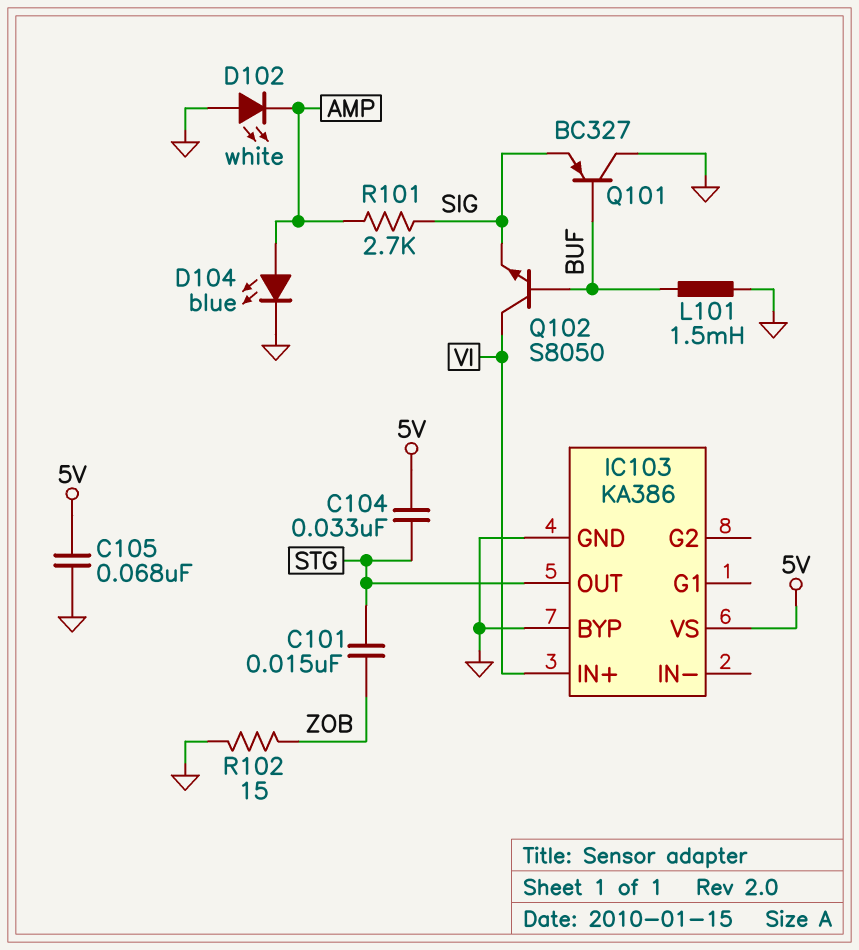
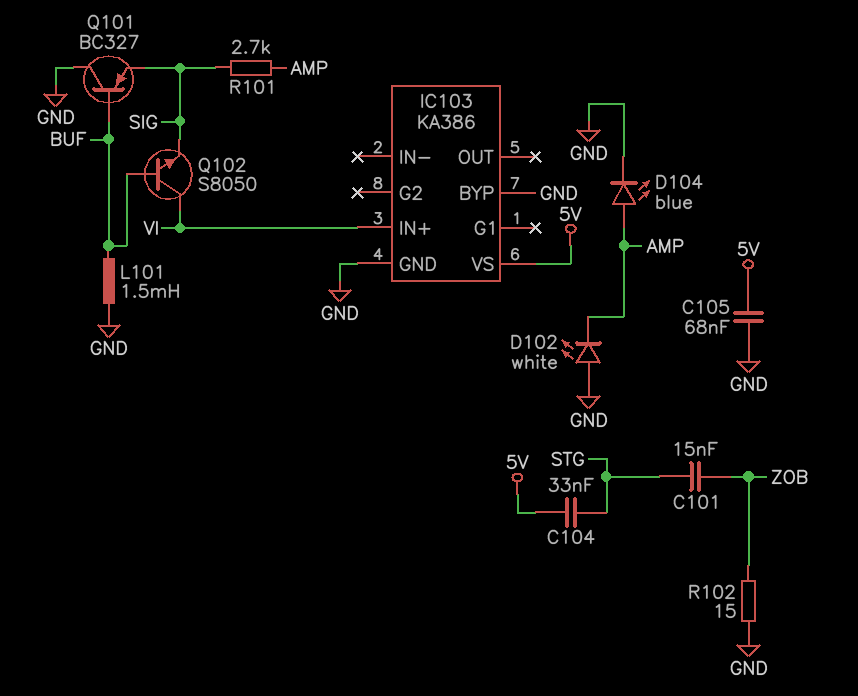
IC103 pin OUT: STG -> none

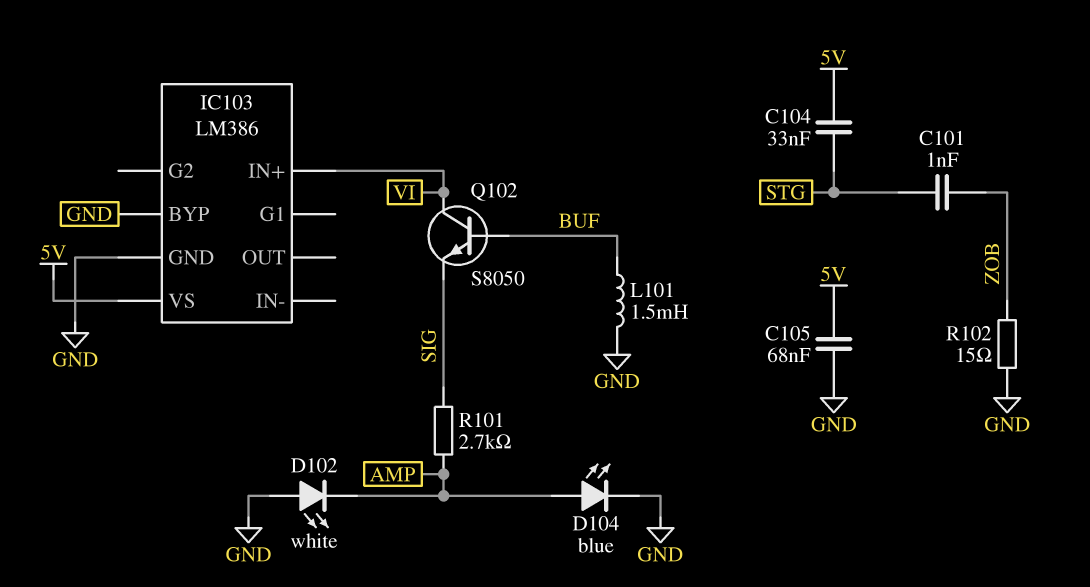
C101: 15nF (STG, ZOB) -> 1nF (STG, ZOB)
IC103: KA386 -> LM386
Q101: PNP BC327 (B BUF, C GND, E SIG) -> none

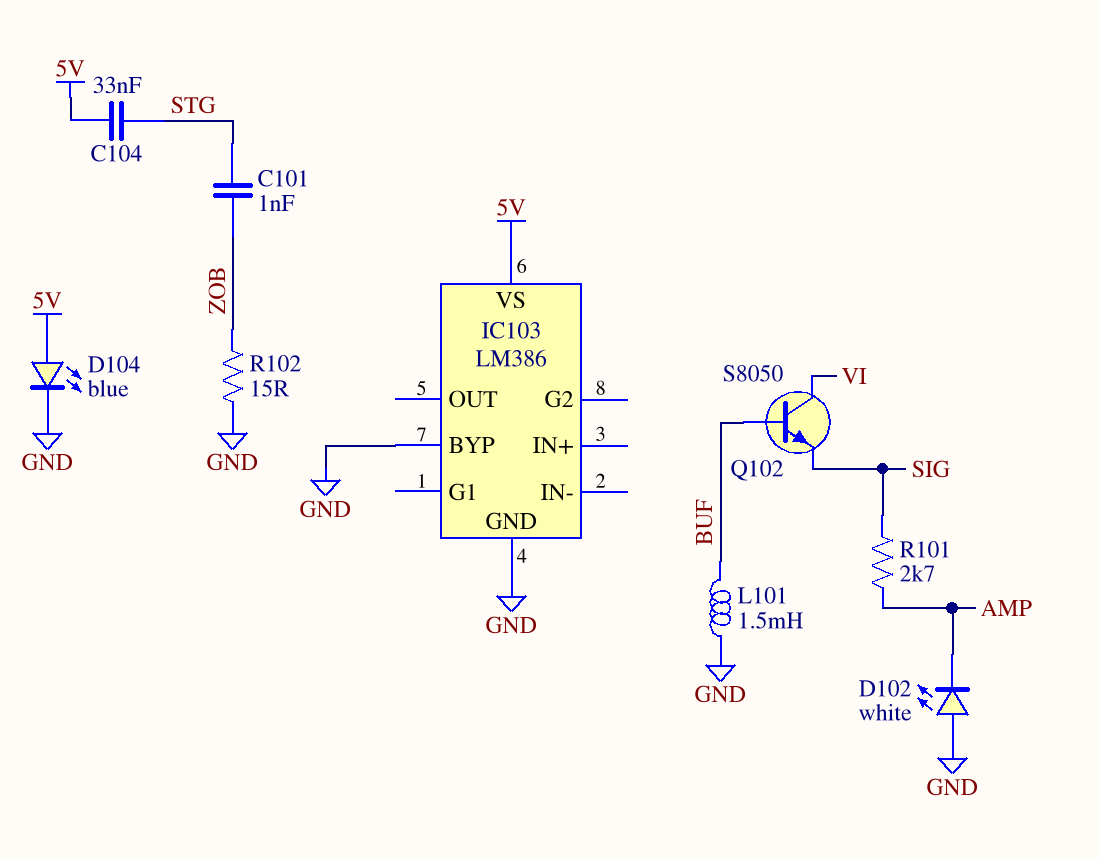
C105: 68nF (5V, GND) -> none
D104: LED blue (A AMP, K GND) -> LED blue (A 5V, K GND)
IC103 pin IN+: VI -> none

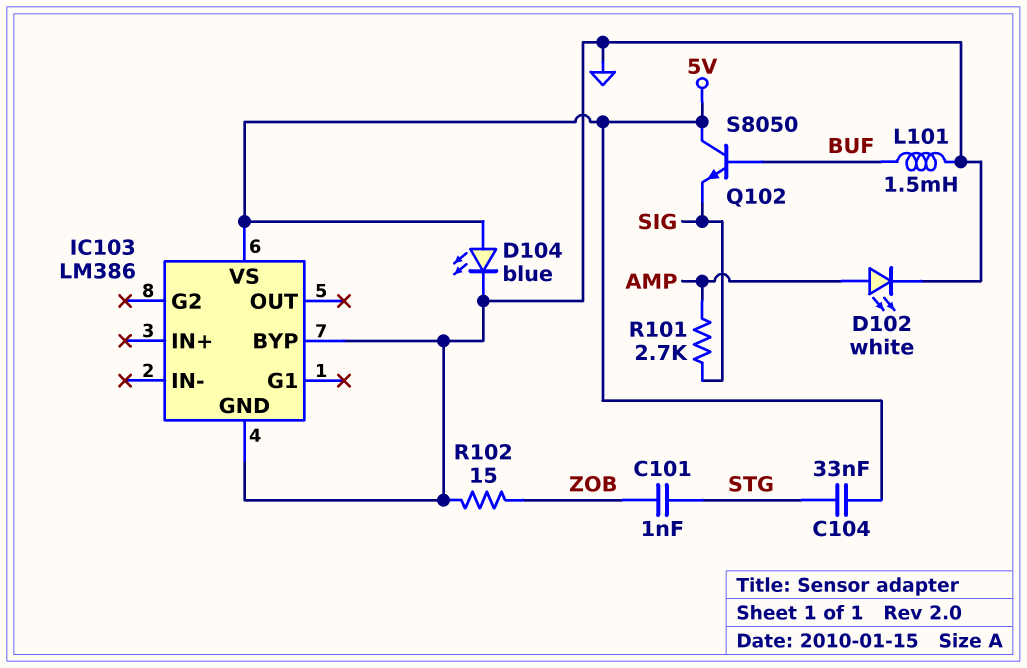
D102: LED white (A GND, K AMP) -> LED white (A AMP, K GND)
Q102: NPN S8050 (B BUF, C VI, E SIG) -> NPN S8050 (B BUF, C 5V, E SIG)

